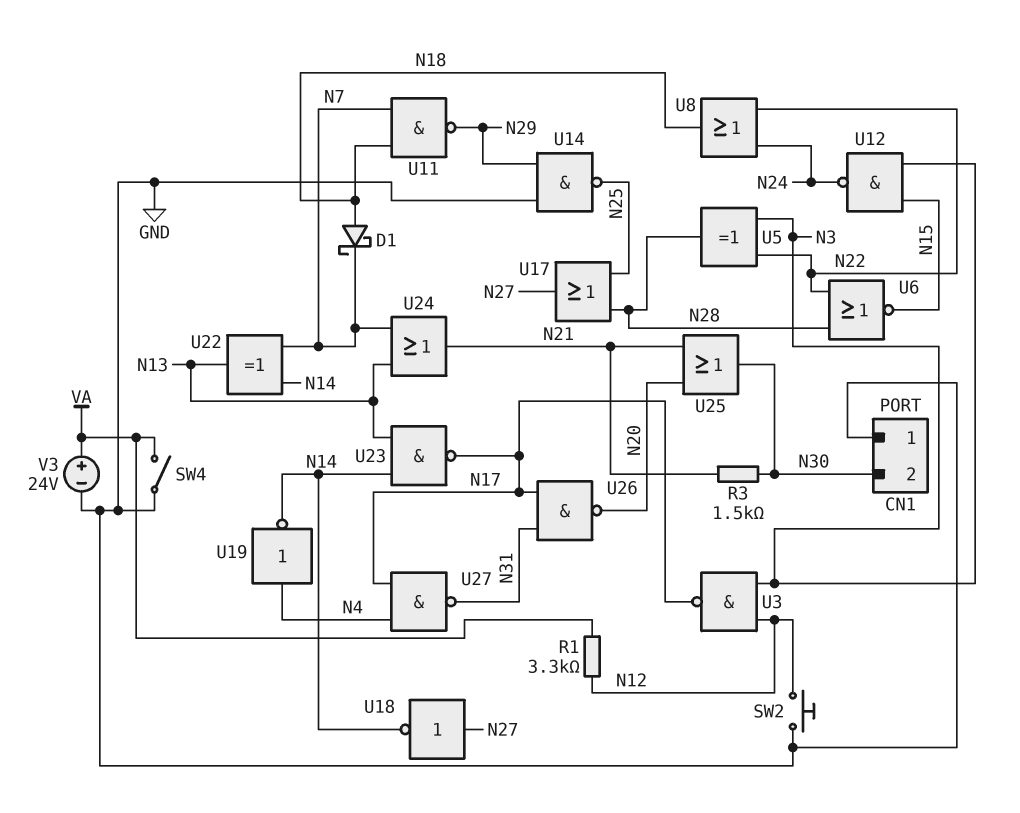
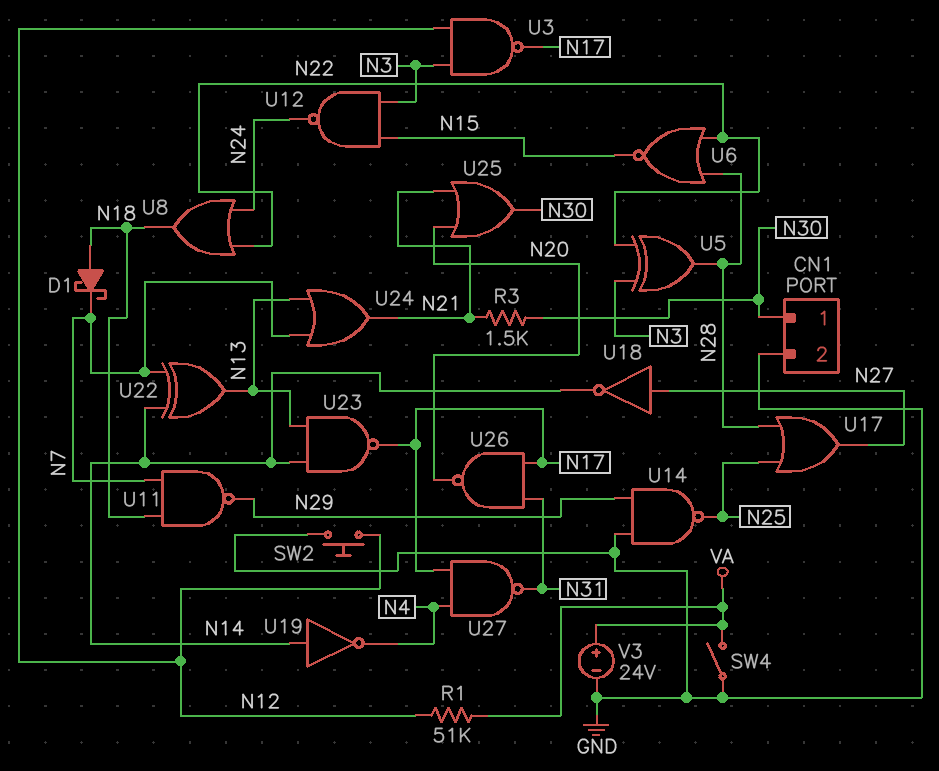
CN1 pin 1: GND -> N30
CN1 pin 2: N30 -> GND
R1: 3.3k (N12, VA) -> 51k (N12, VA)
U19: NOT (in N4, out N14) -> NOT (in N14, out N4)

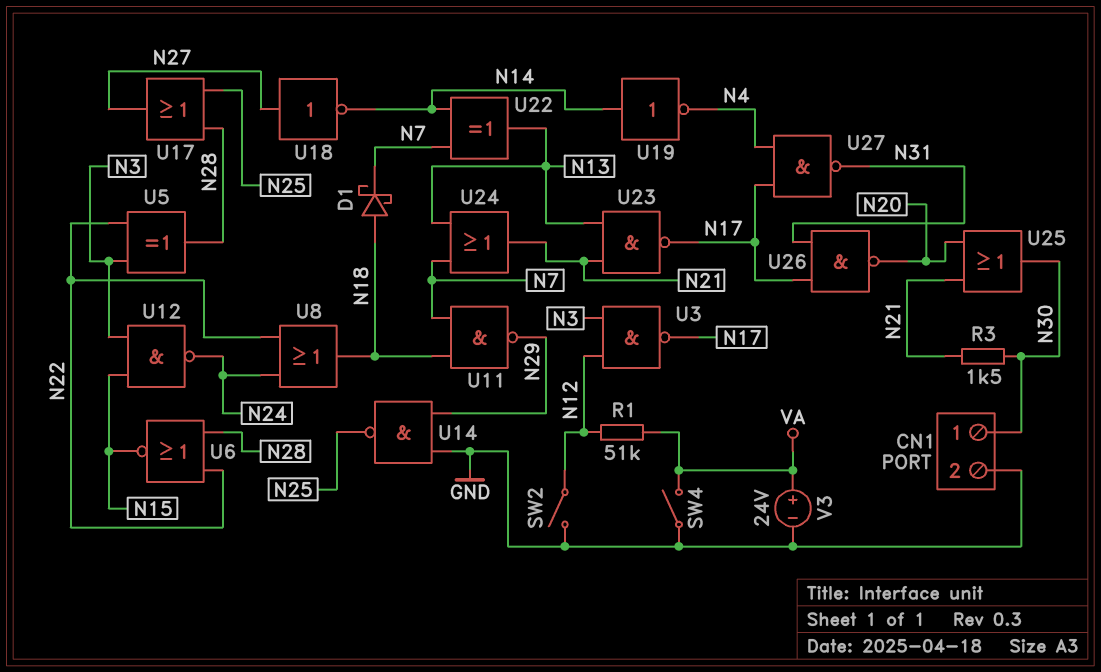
SW2: button (GND, N12) -> switch (GND, N12)
U23: NAND (in N13, in N14, out N17) -> NAND (in N13, in N21, out N17)

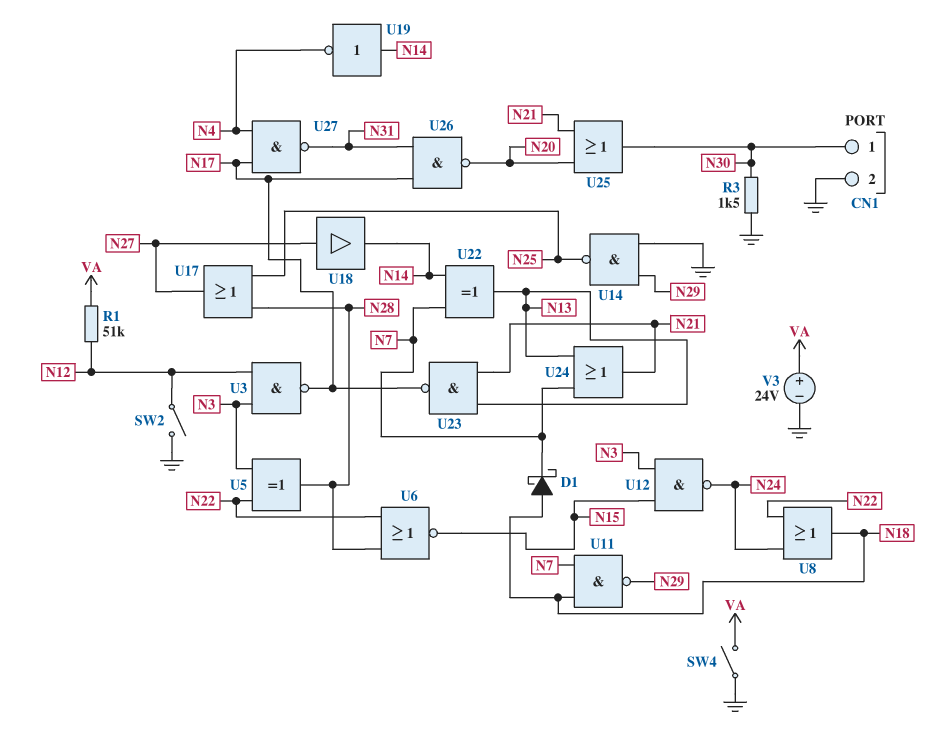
R3: 1.5k (N21, N30) -> 1.5k (GND, N30)
U18: NOT (in N27, out N14) -> buffer (in N27, out N14)

